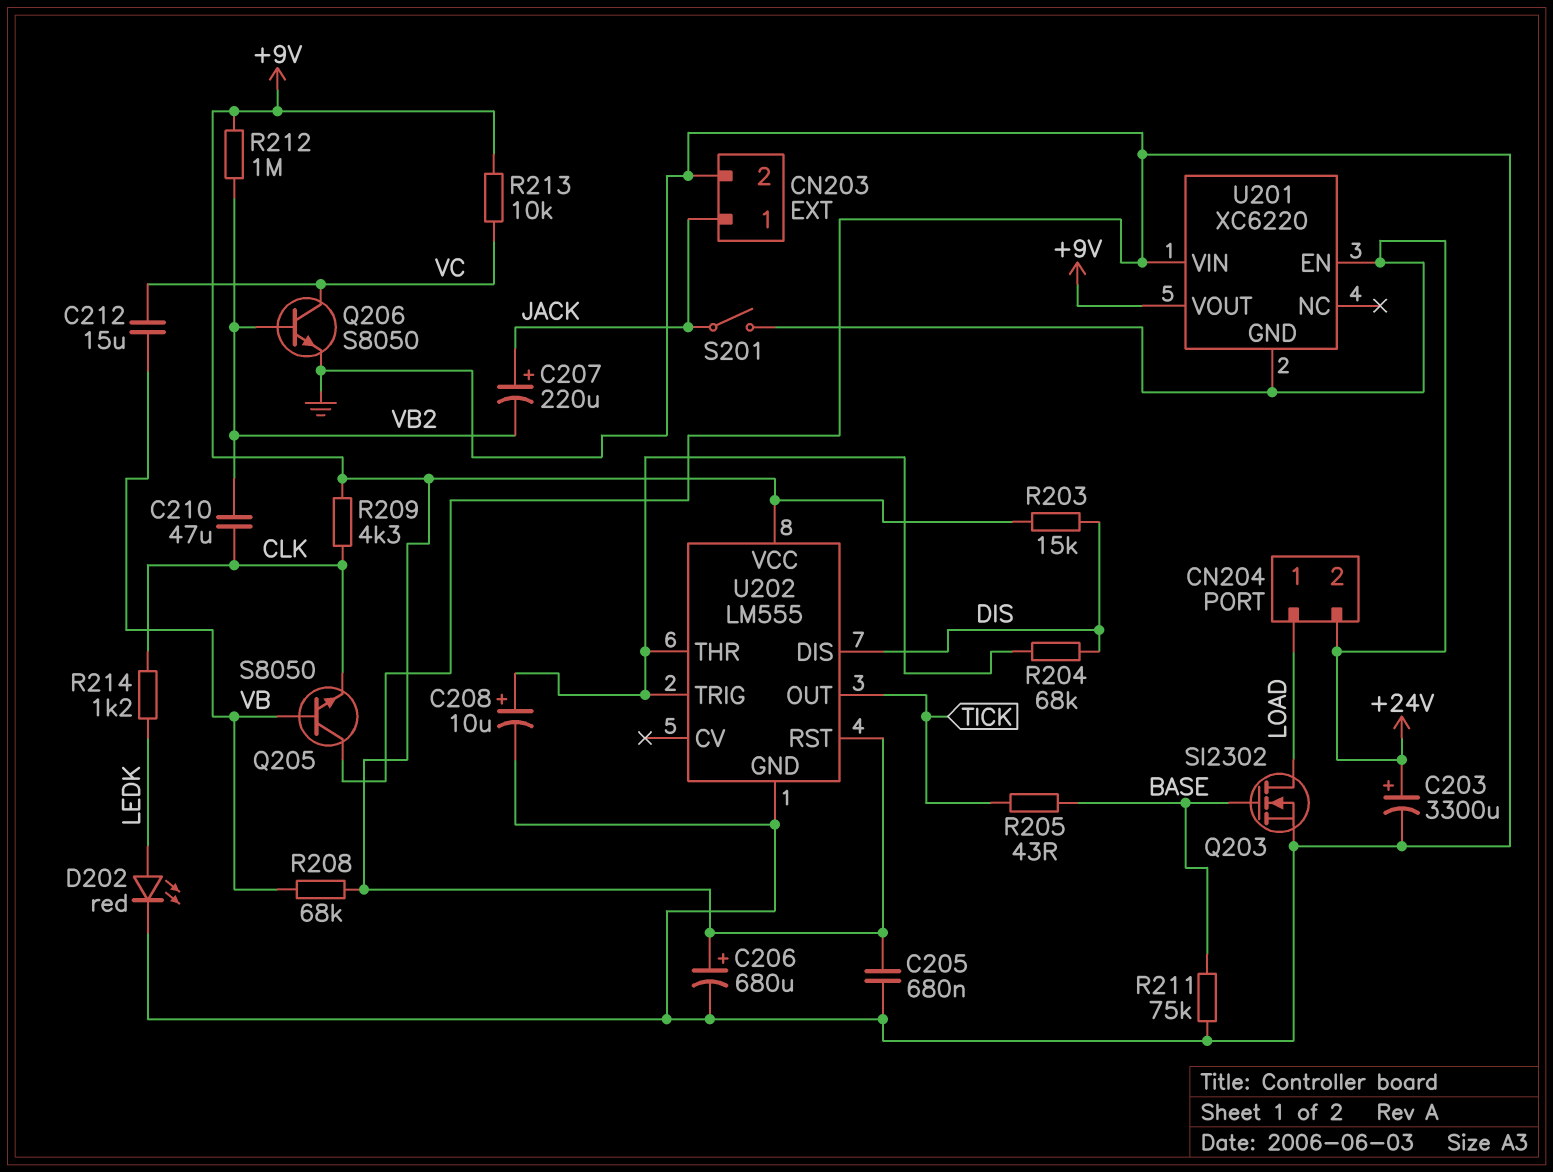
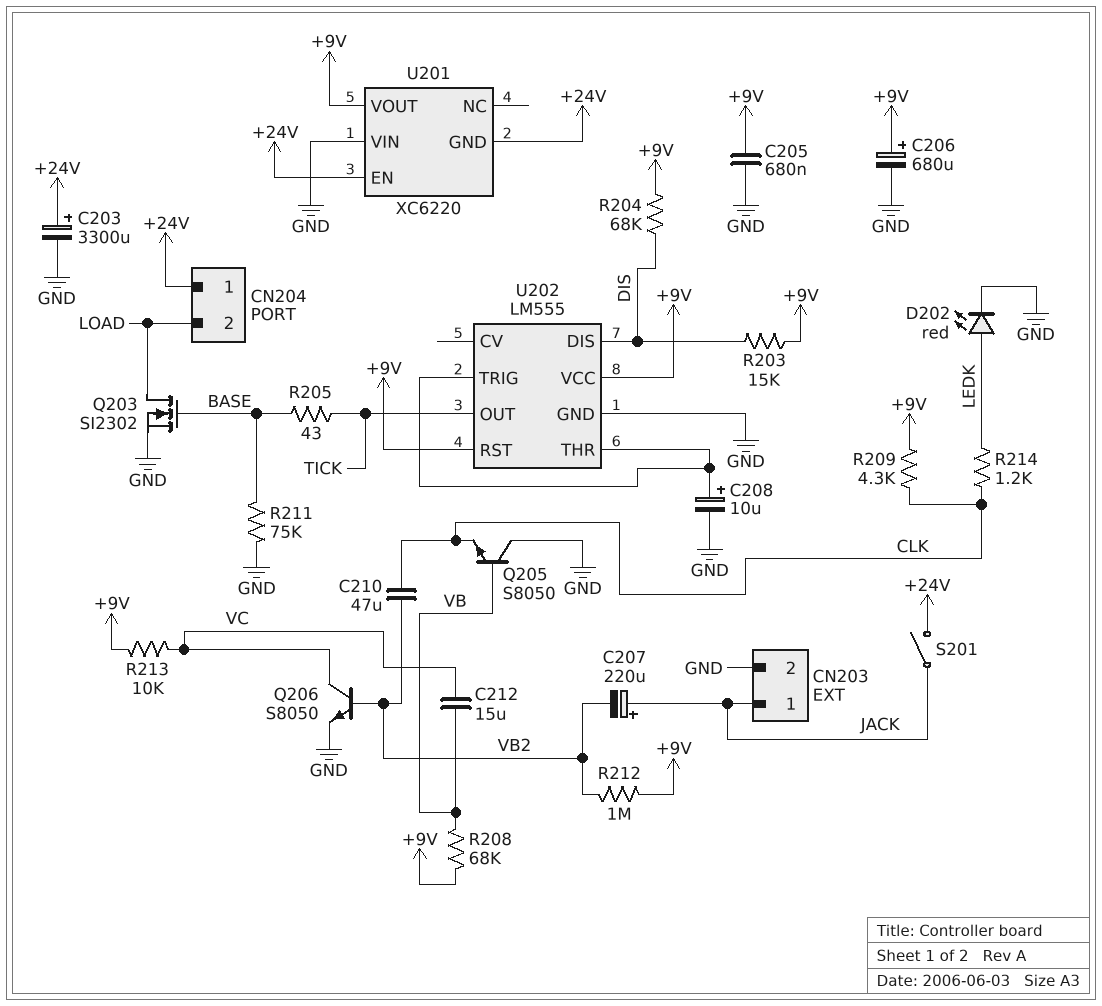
CN204 pin 1: LOAD -> +24V
CN204 pin 2: +24V -> LOAD
R204: 68k (DIS, U202/THR) -> 68k (+9V, DIS)

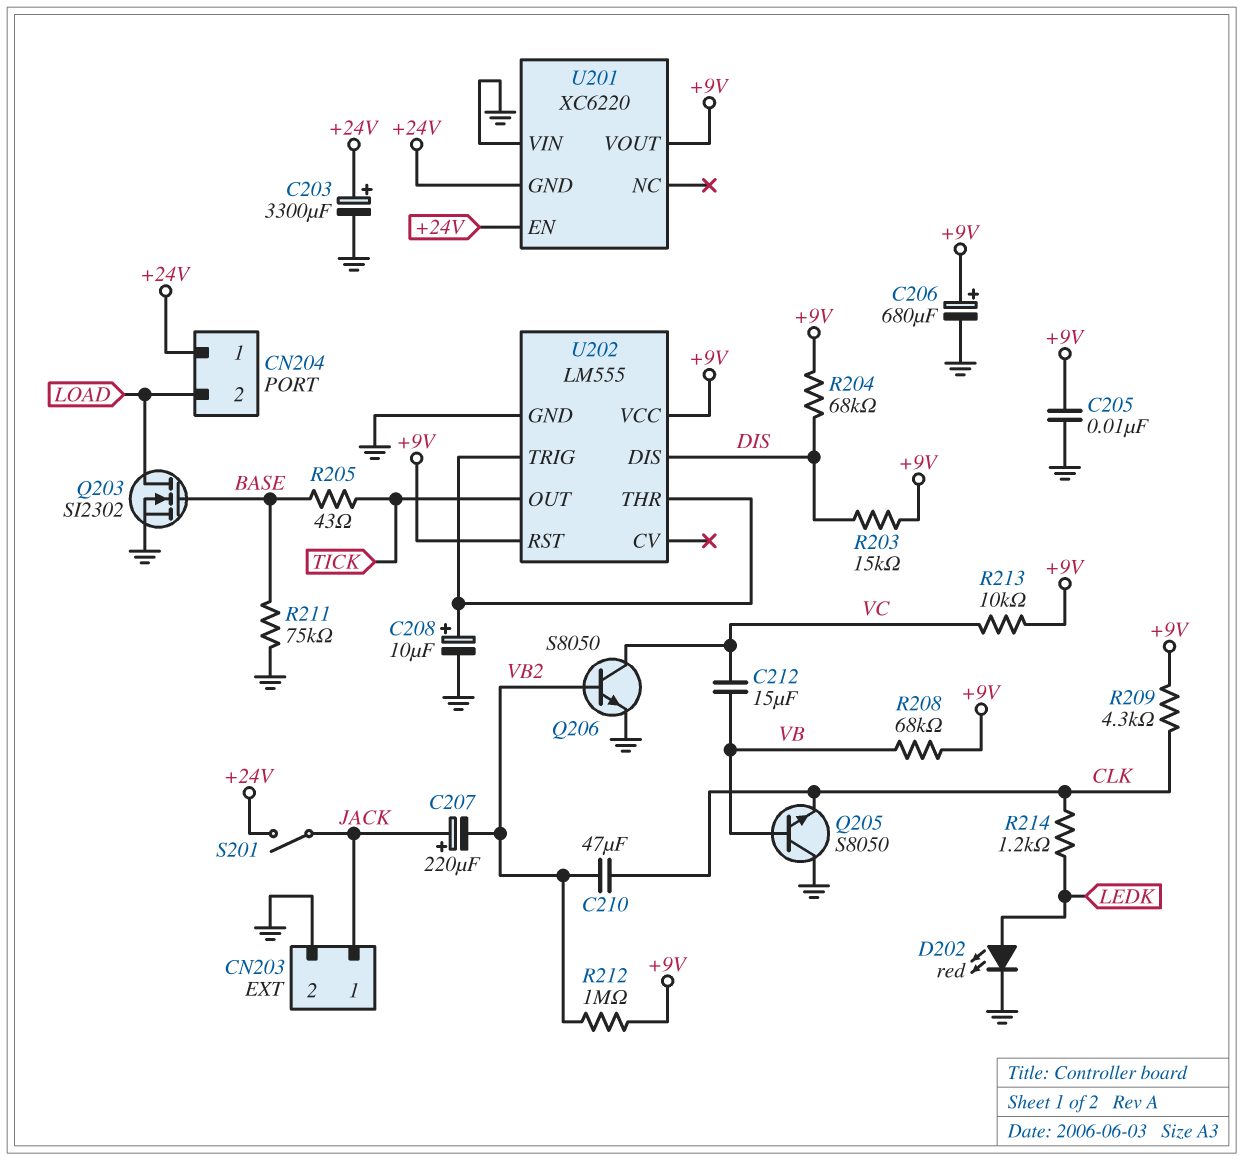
C205: 680nF (+9V, GND) -> 10nF (+9V, GND)

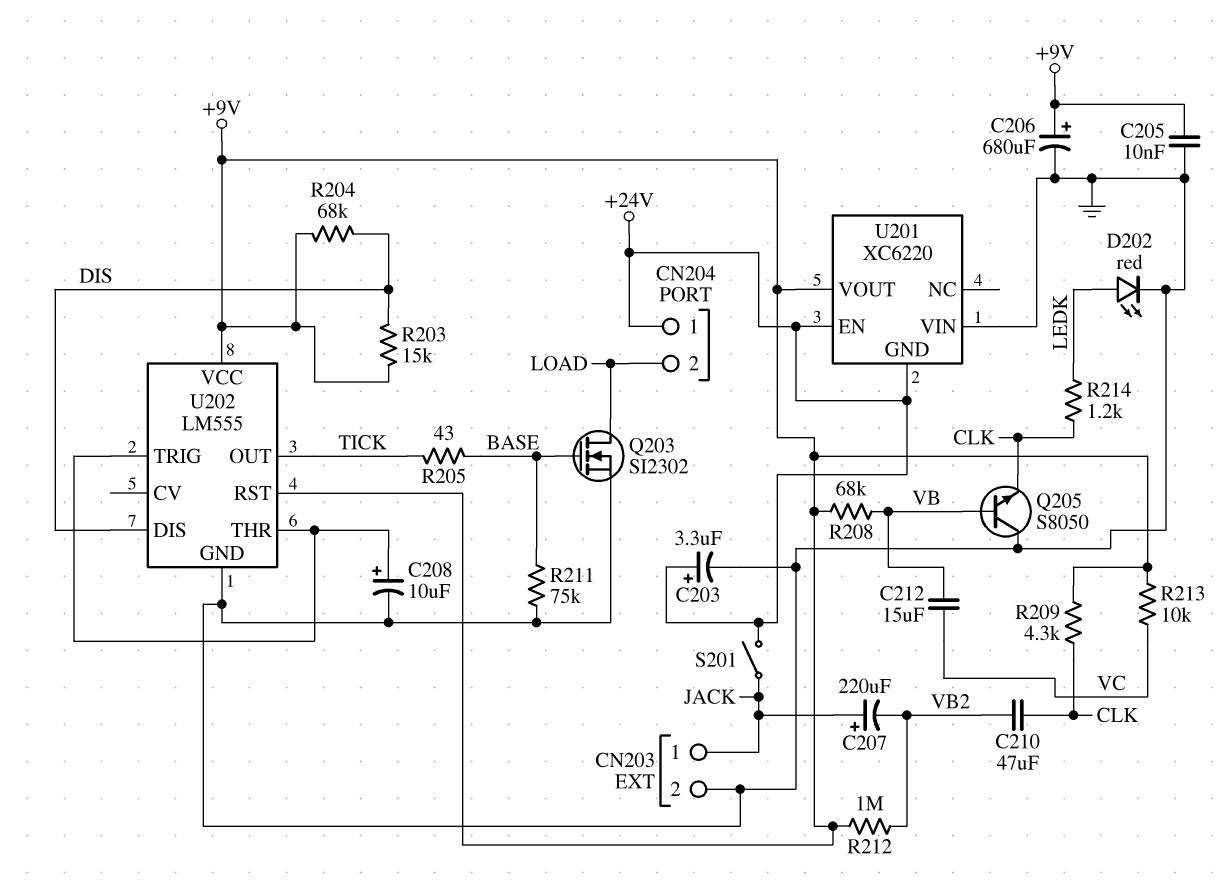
C203: 3300uF (plus +24V, minus GND) -> 3.3uF (plus +24V, minus GND)
Q206: NPN S8050 (B VB2, C VC, E GND) -> none

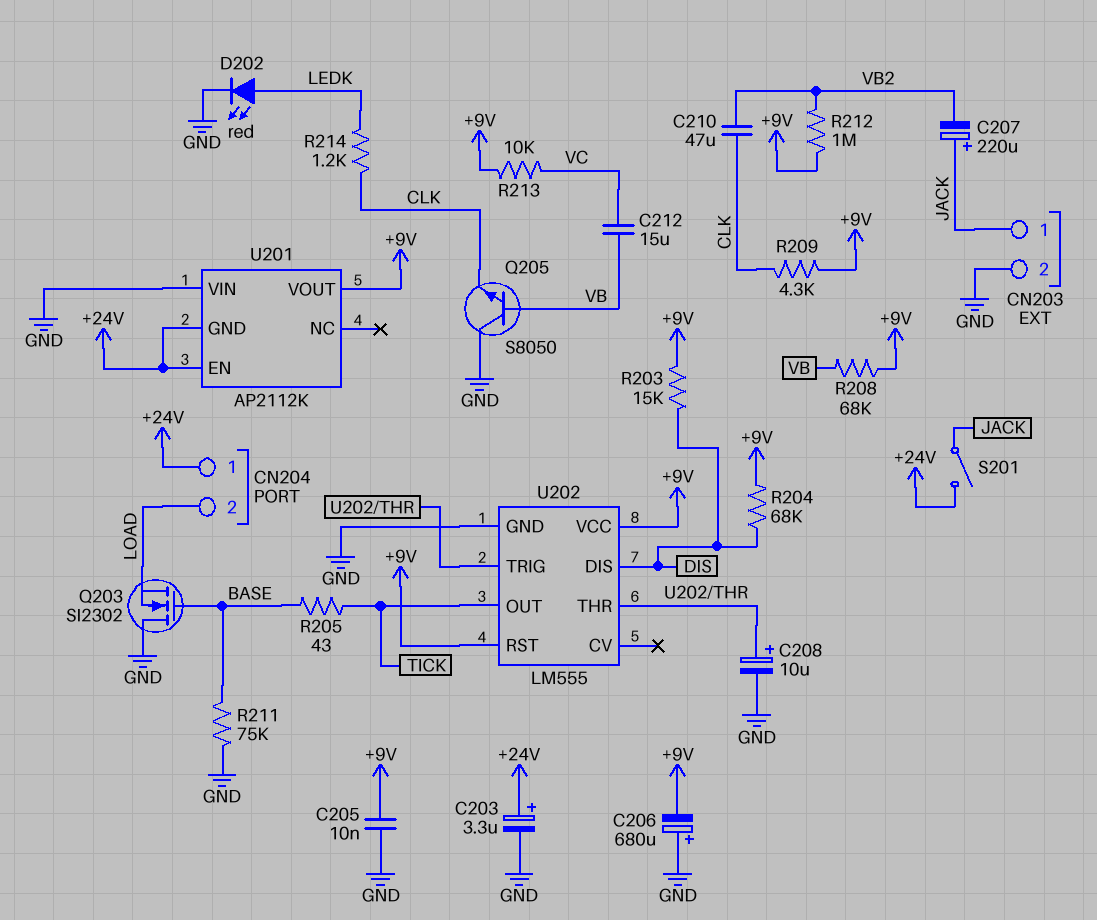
C206: 680uF (plus +9V, minus GND) -> 680uF (plus GND, minus +9V)
Q203: NMOS SI2302 (G BASE, D LOAD, S GND) -> NMOS SI2302 (G BASE, D GND, S LOAD)
U201: XC6220 -> AP2112K

